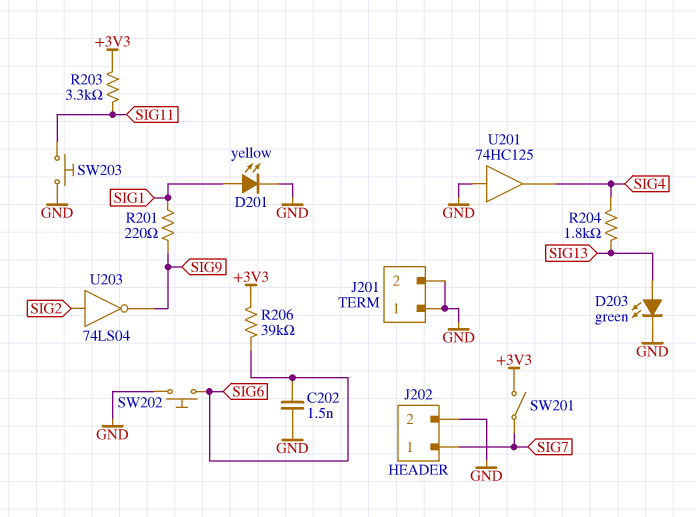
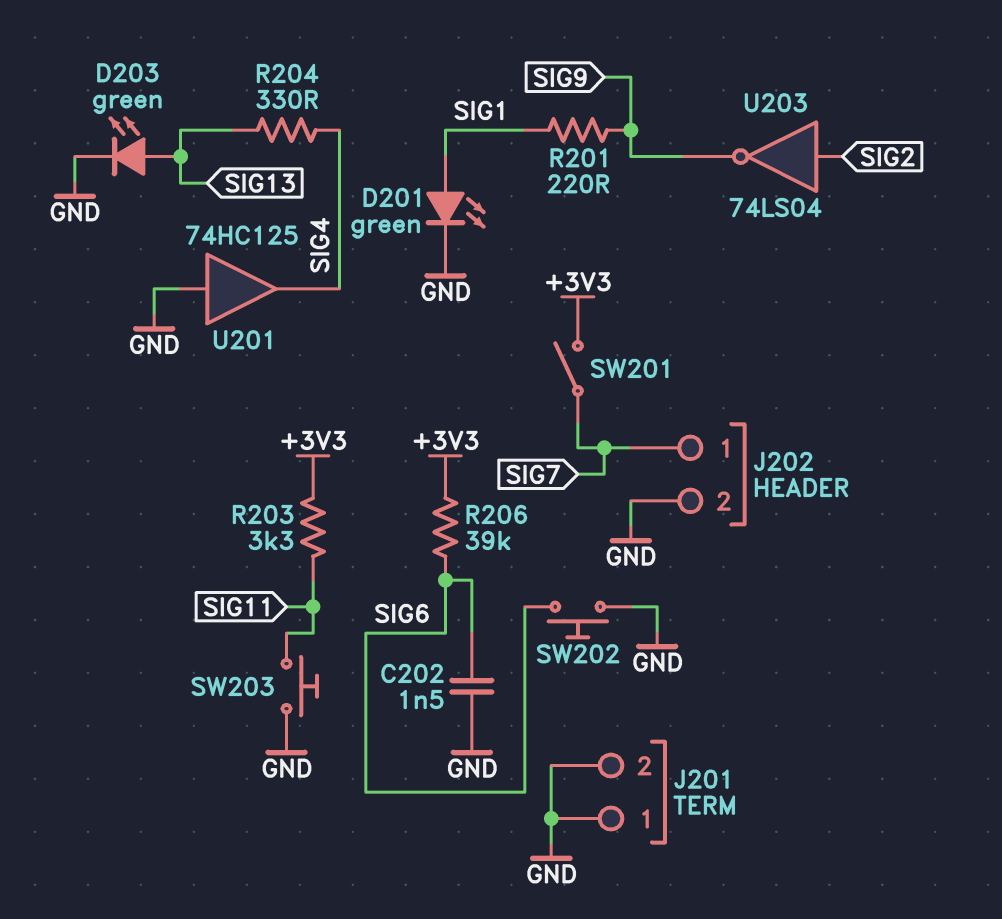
D201: LED yellow (A SIG1, K GND) -> LED green (A SIG1, K GND)
R204: 1.8k (SIG4, SIG13) -> 330 (SIG4, SIG13)

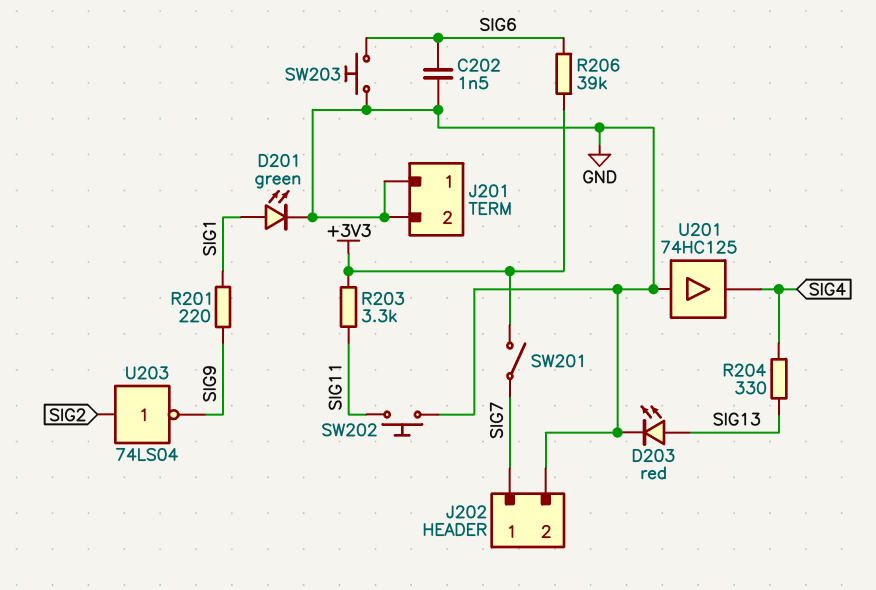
D203: LED green (A SIG13, K GND) -> LED red (A SIG13, K GND)
SW202: button (GND, SIG6) -> button (GND, SIG11)
SW203: button (GND, SIG11) -> button (GND, SIG6)

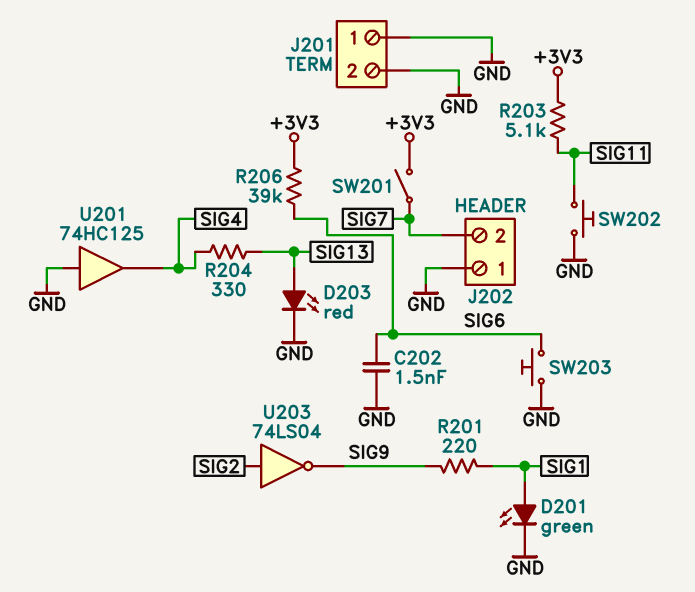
J202 pin 1: SIG7 -> GND
J202 pin 2: GND -> SIG7
R203: 3.3k (+3V3, SIG11) -> 5.1k (+3V3, SIG11)

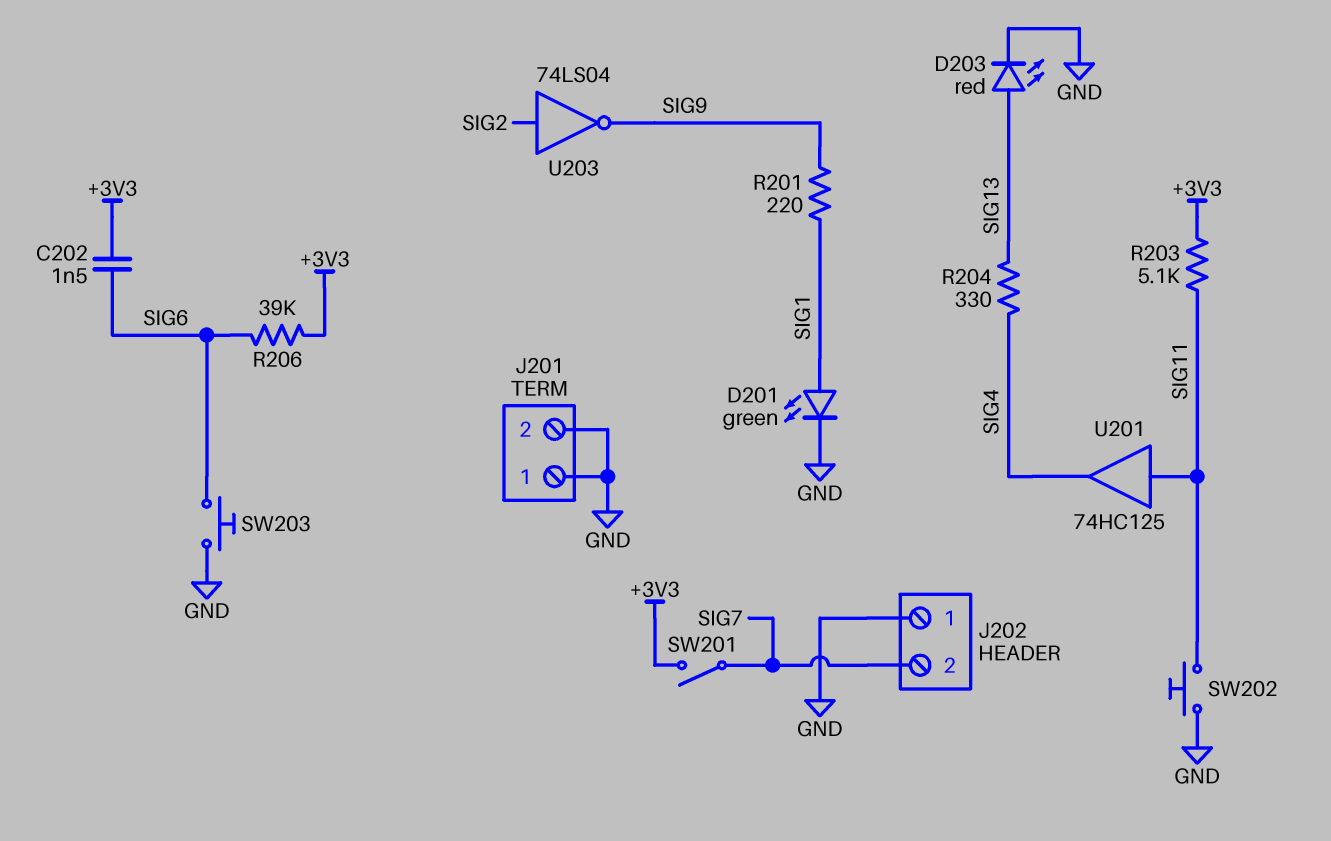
C202: 1.5nF (GND, SIG6) -> 1.5nF (+3V3, SIG6)
U201: buffer 74HC125 (in GND, out SIG4) -> buffer 74HC125 (in SIG11, out SIG4)

